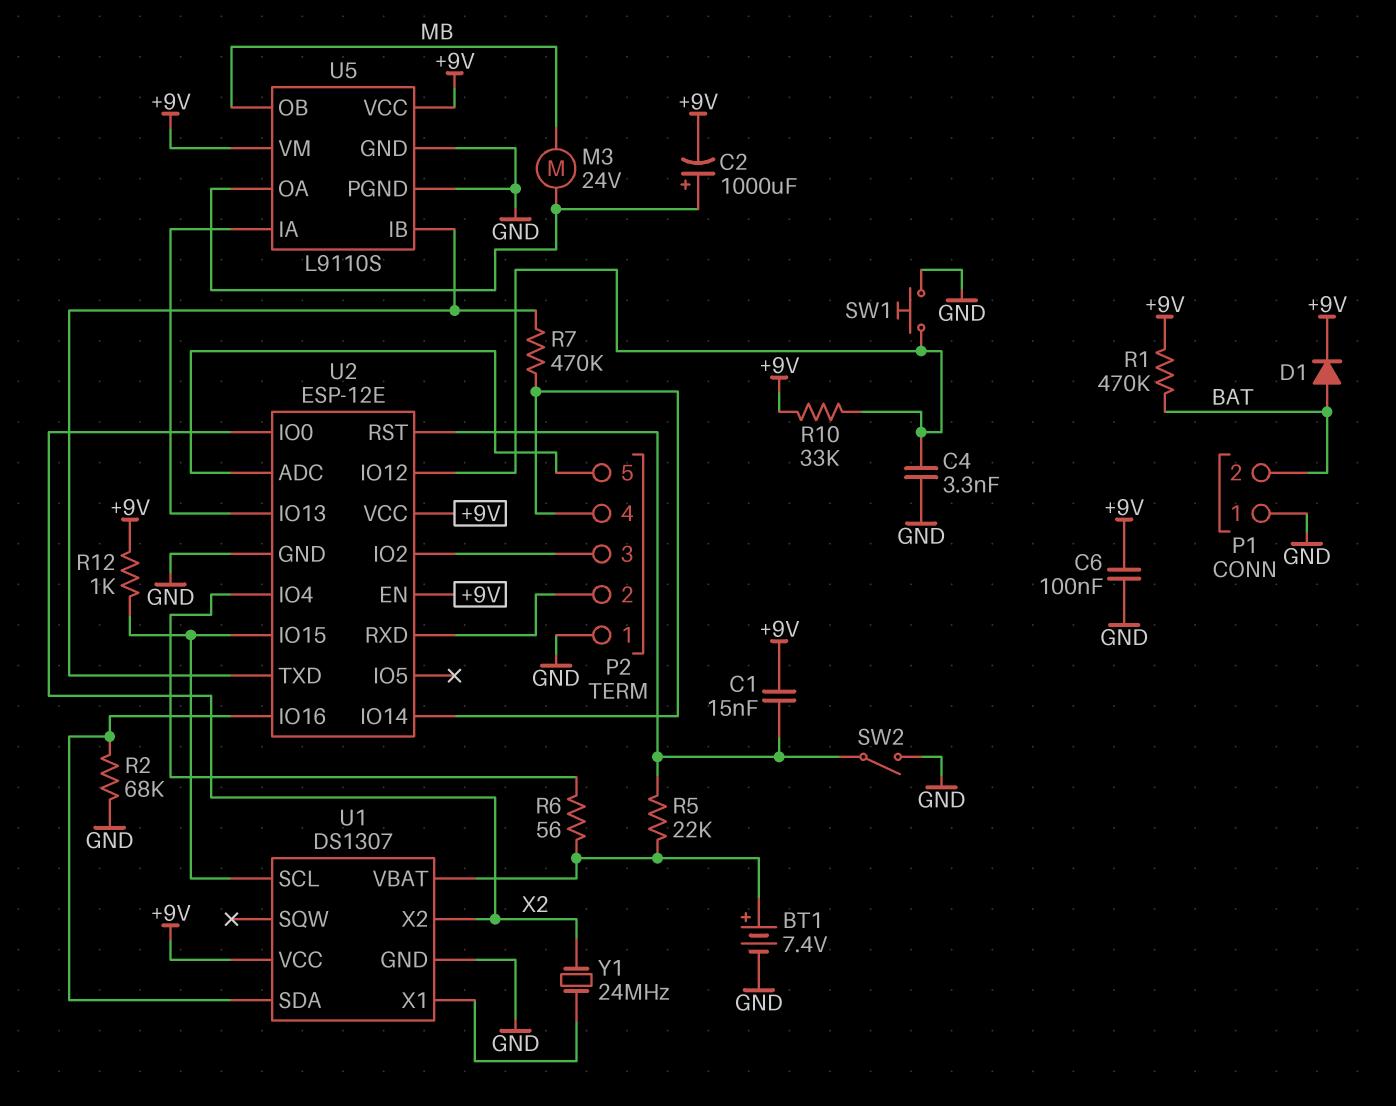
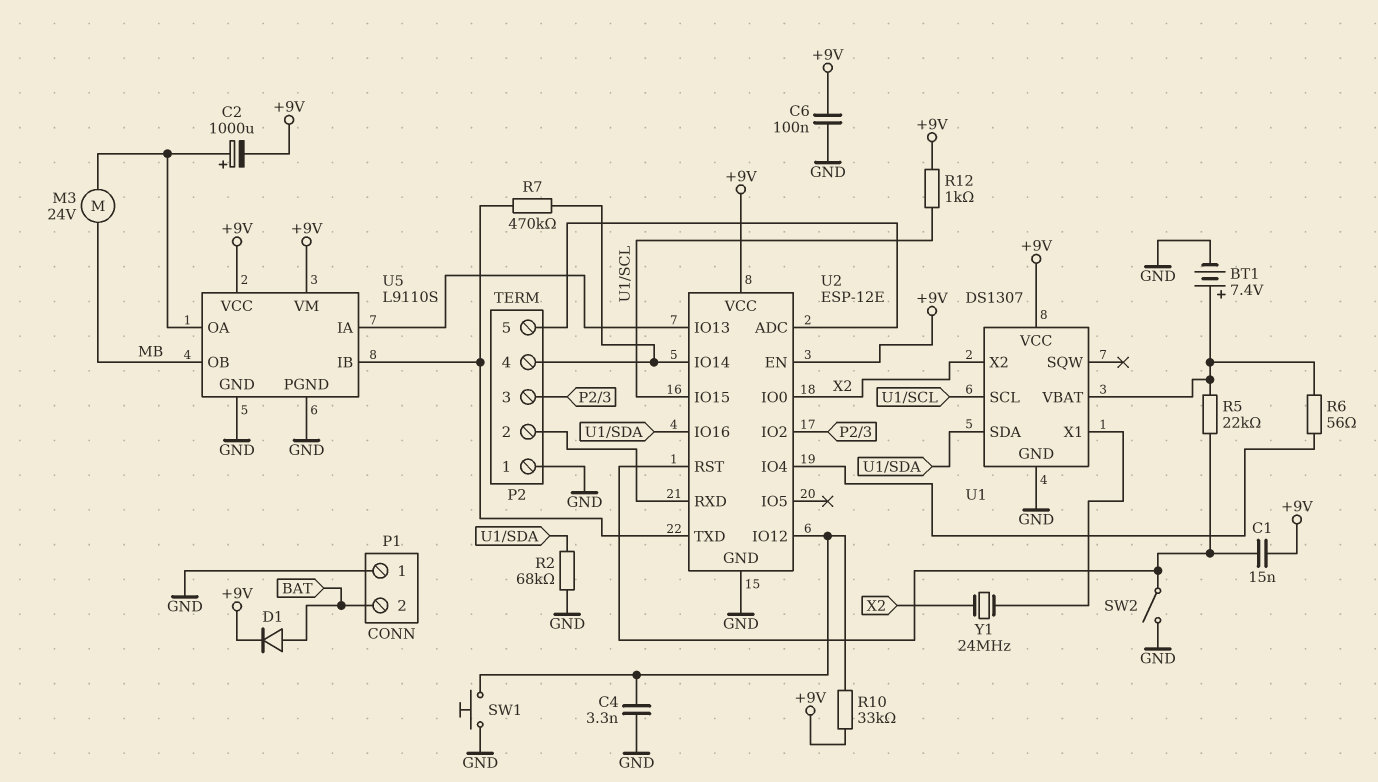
R1: 470k (+9V, BAT) -> none

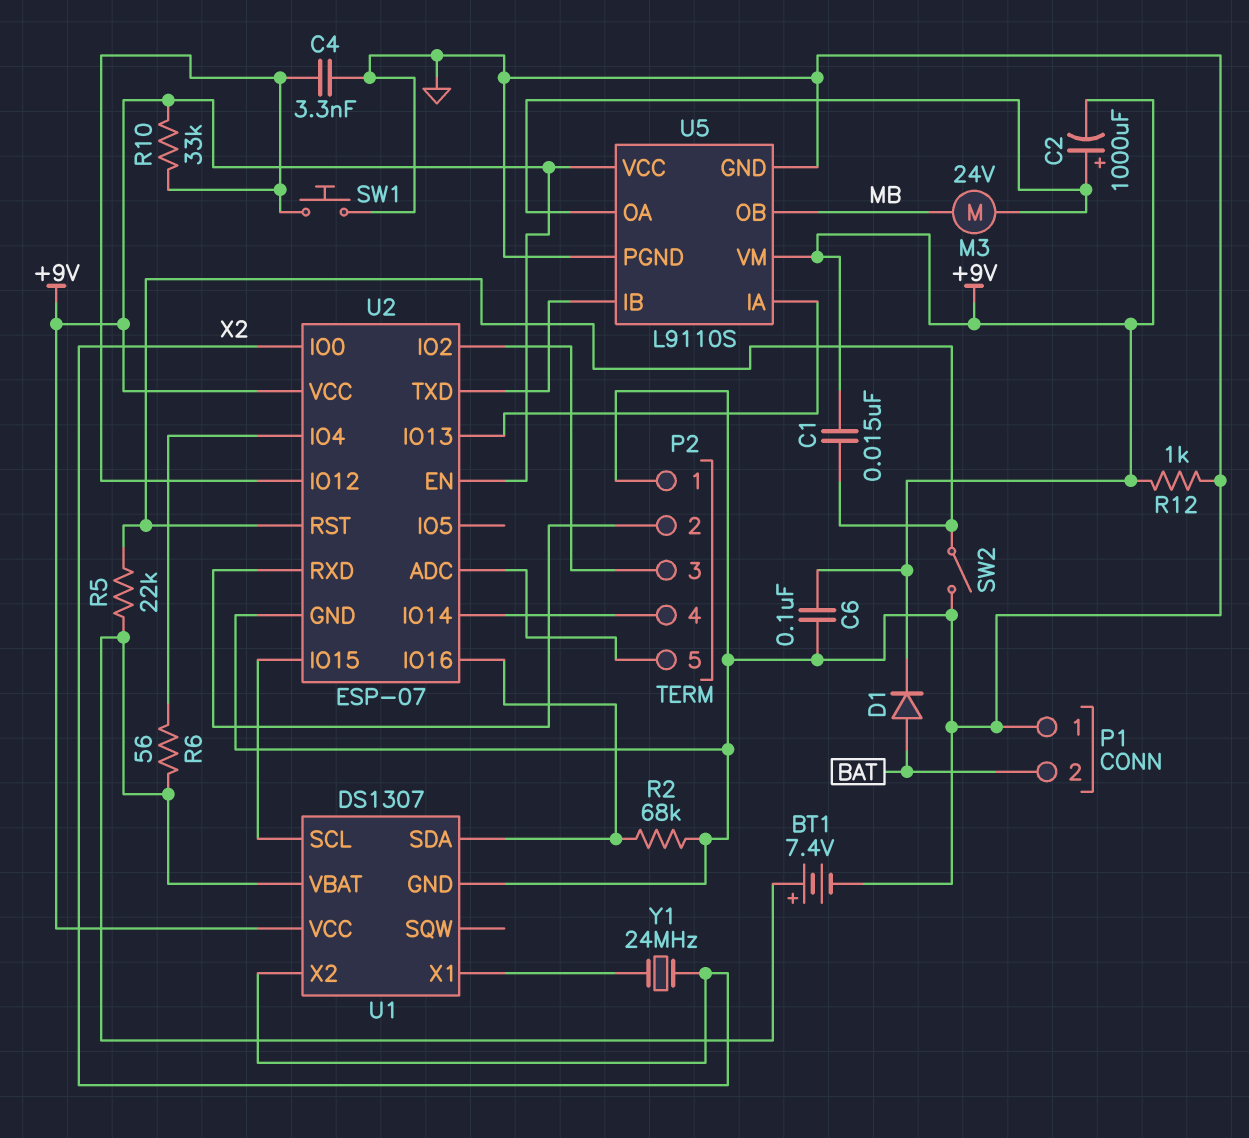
R7: 470k (P2/4, U2/TXD) -> none
R12: 1k (+9V, U1/SCL) -> 1k (+9V, GND)
U2: ESP-12E -> ESP-07

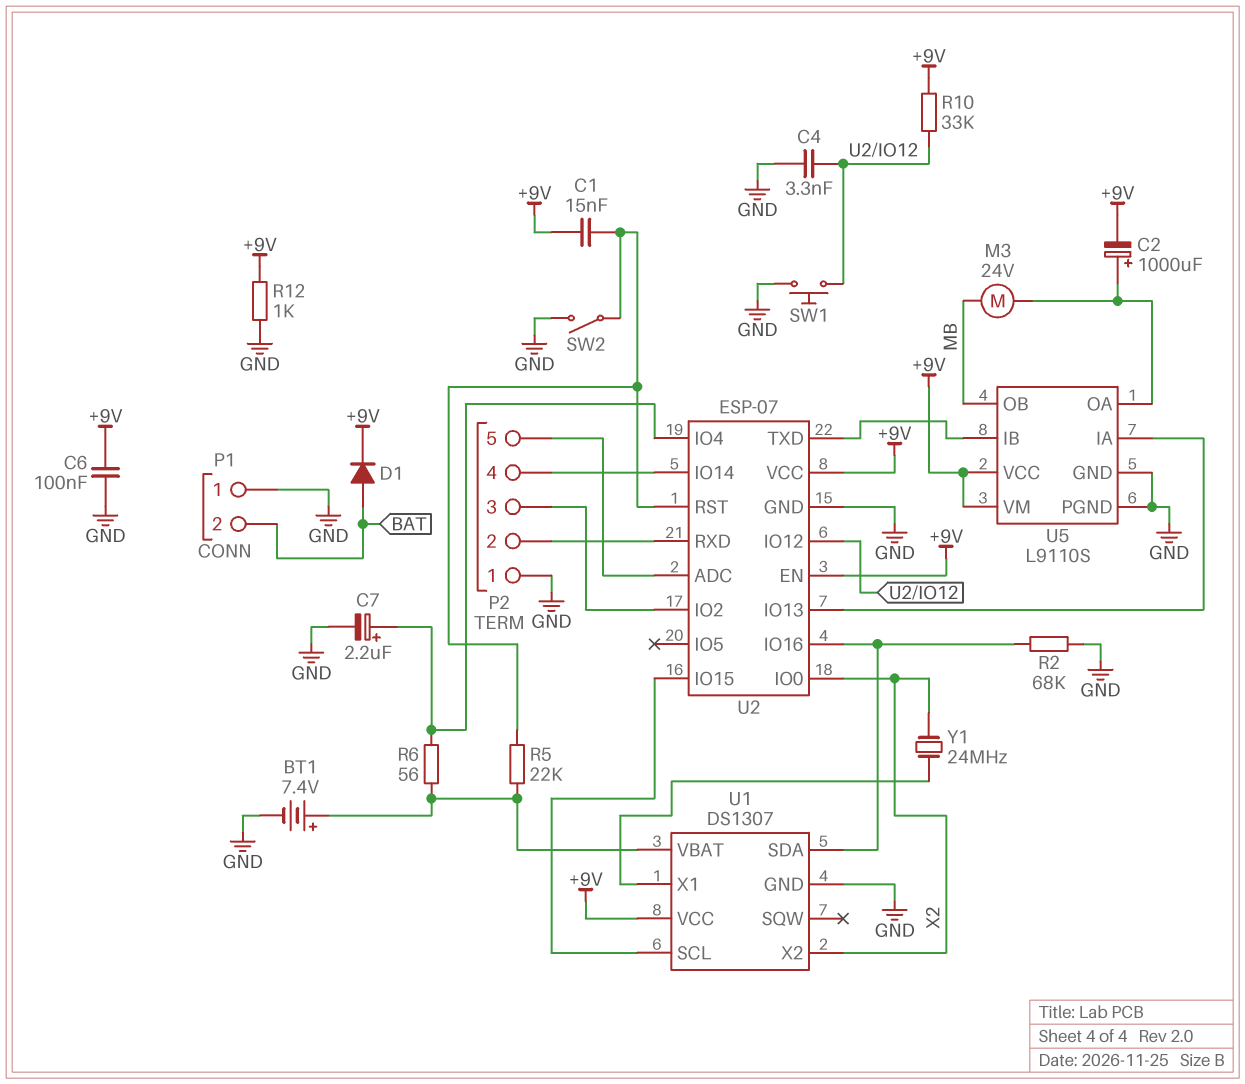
C7: none -> 2.2uF (plus U2/IO4, minus GND)

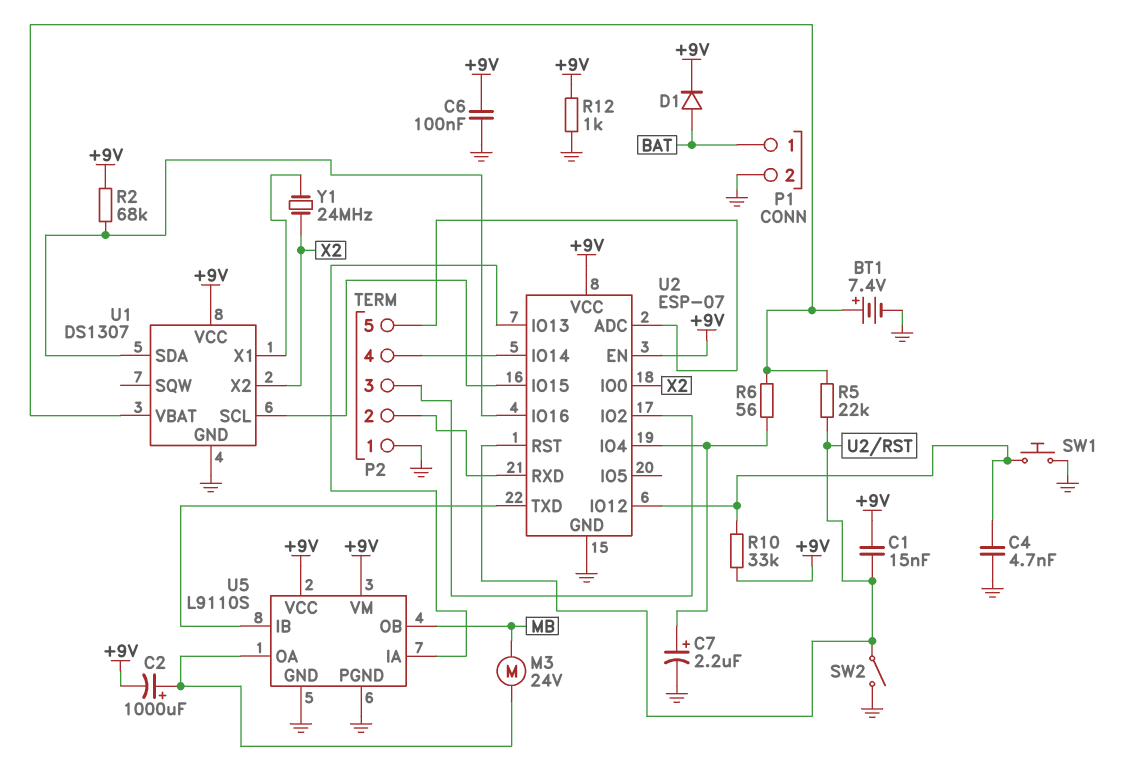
C4: 3.3nF (GND, U2/IO12) -> 4.7nF (GND, U2/IO12)
P1 pin 1: GND -> BAT
P1 pin 2: BAT -> GND
R2: 68k (GND, U1/SDA) -> 68k (+9V, U1/SDA)

